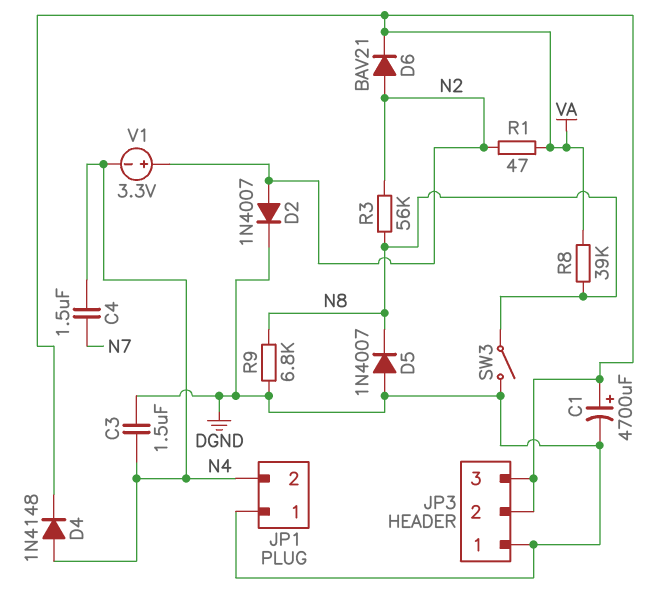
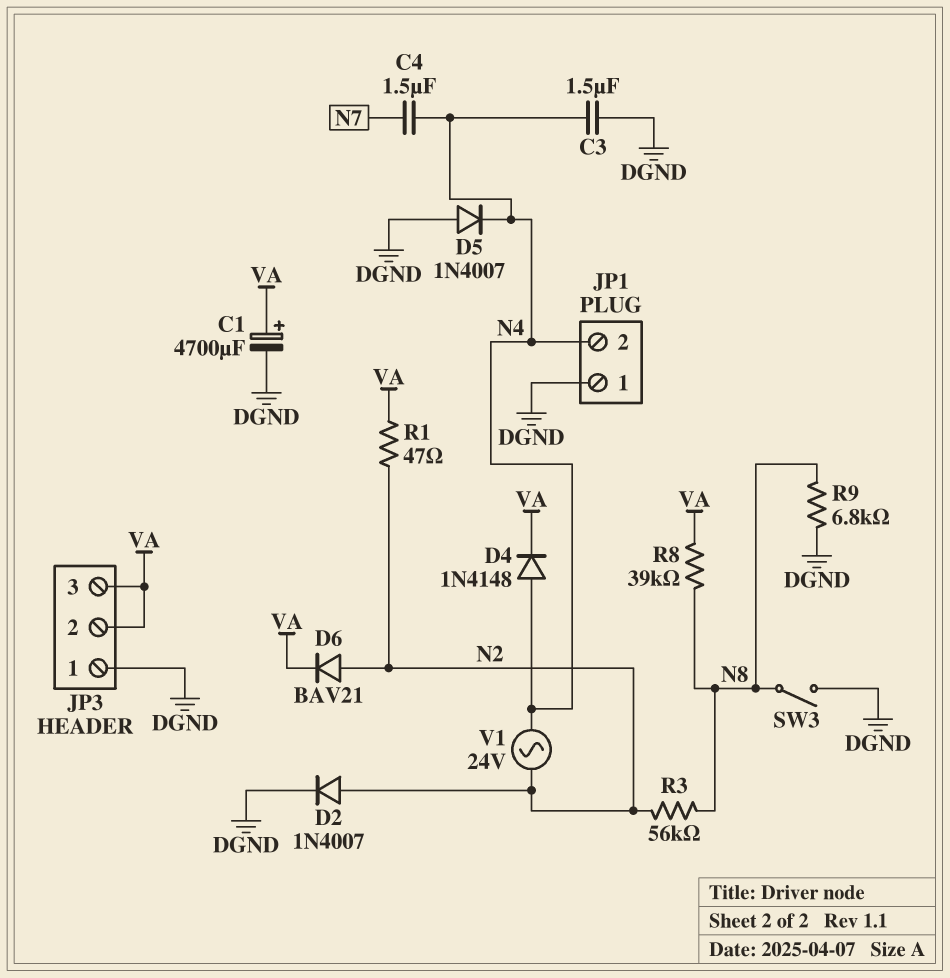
D5: diode 1N4007 (A DGND, K N8) -> diode 1N4007 (A DGND, K N4)
V1: 3.3V (plus N2, minus N4) -> AC 24V (N2, N4)

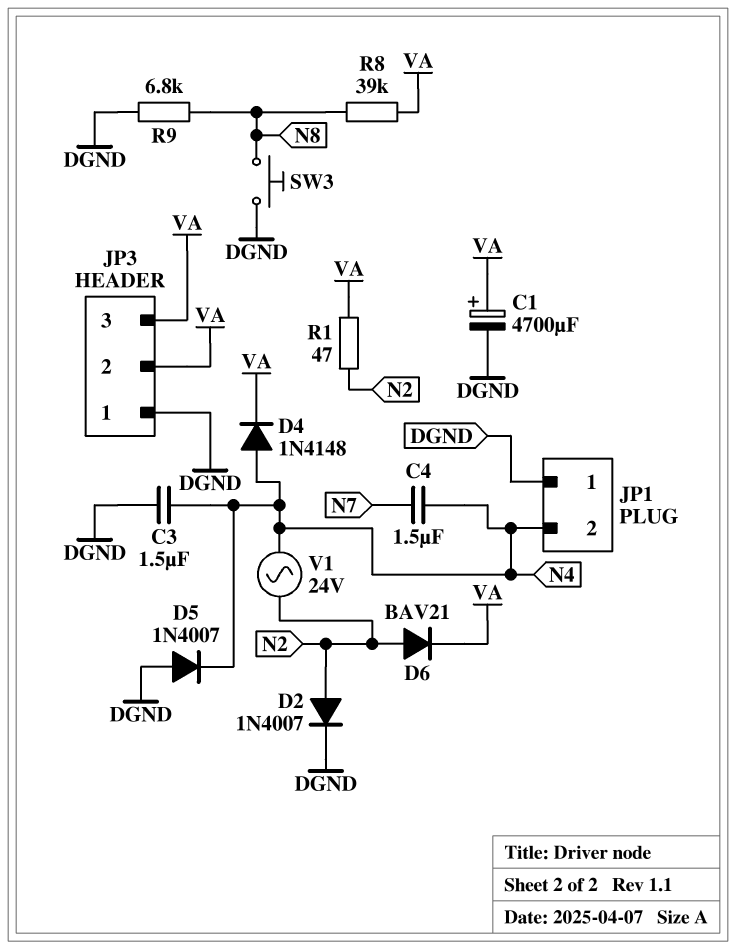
R3: 56k (N2, N8) -> none
SW3: switch (DGND, N8) -> button (DGND, N8)

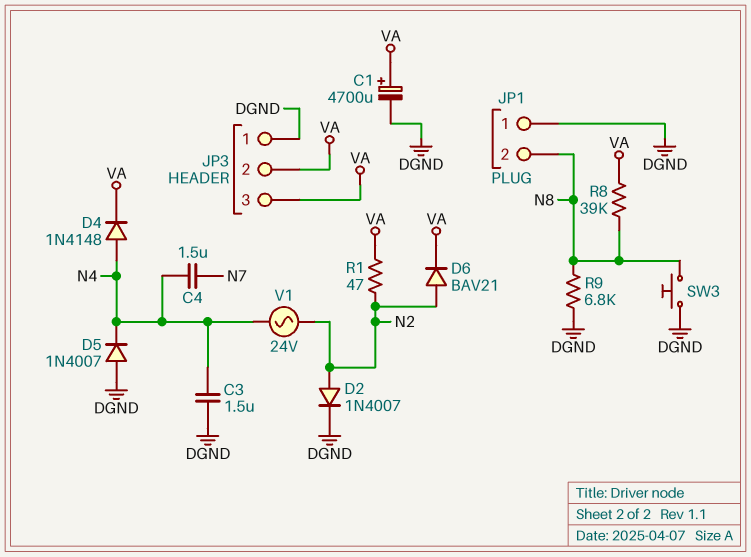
JP1 pin 2: N4 -> N8

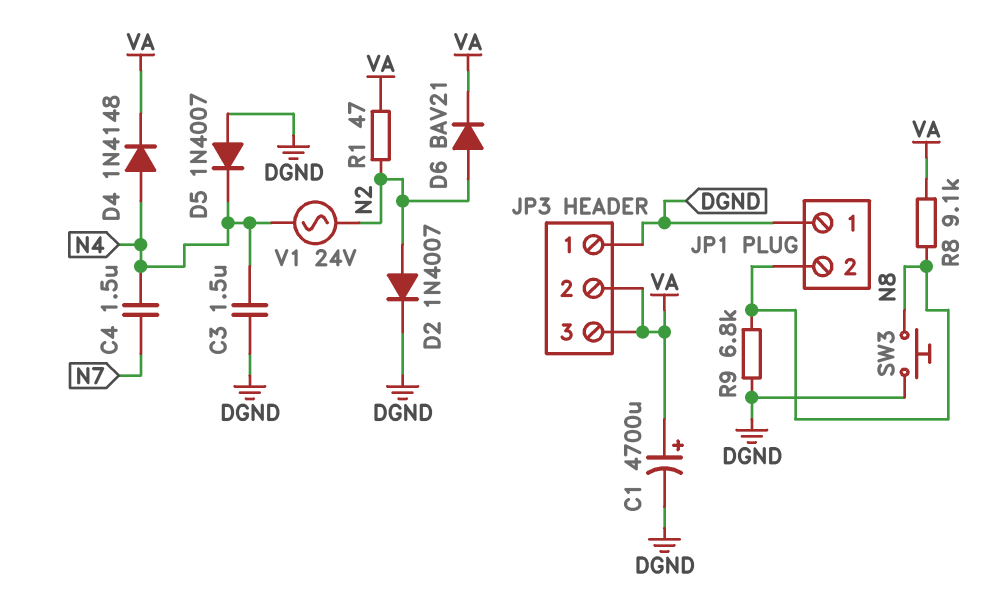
R8: 39k (N8, VA) -> 9.1k (N8, VA)

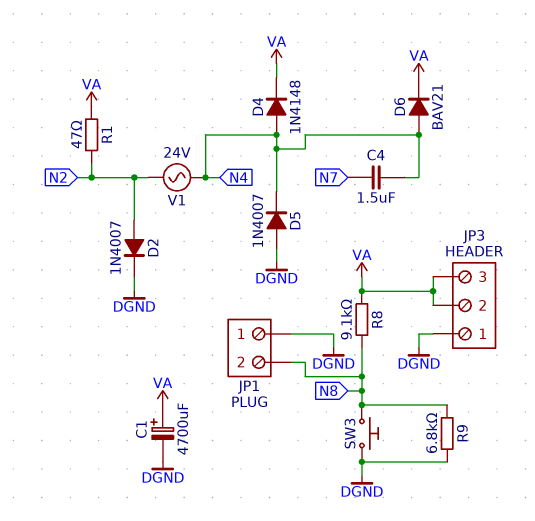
C3: 1.5uF (DGND, N4) -> none
D6: diode BAV21 (A N2, K VA) -> diode BAV21 (A N4, K VA)

